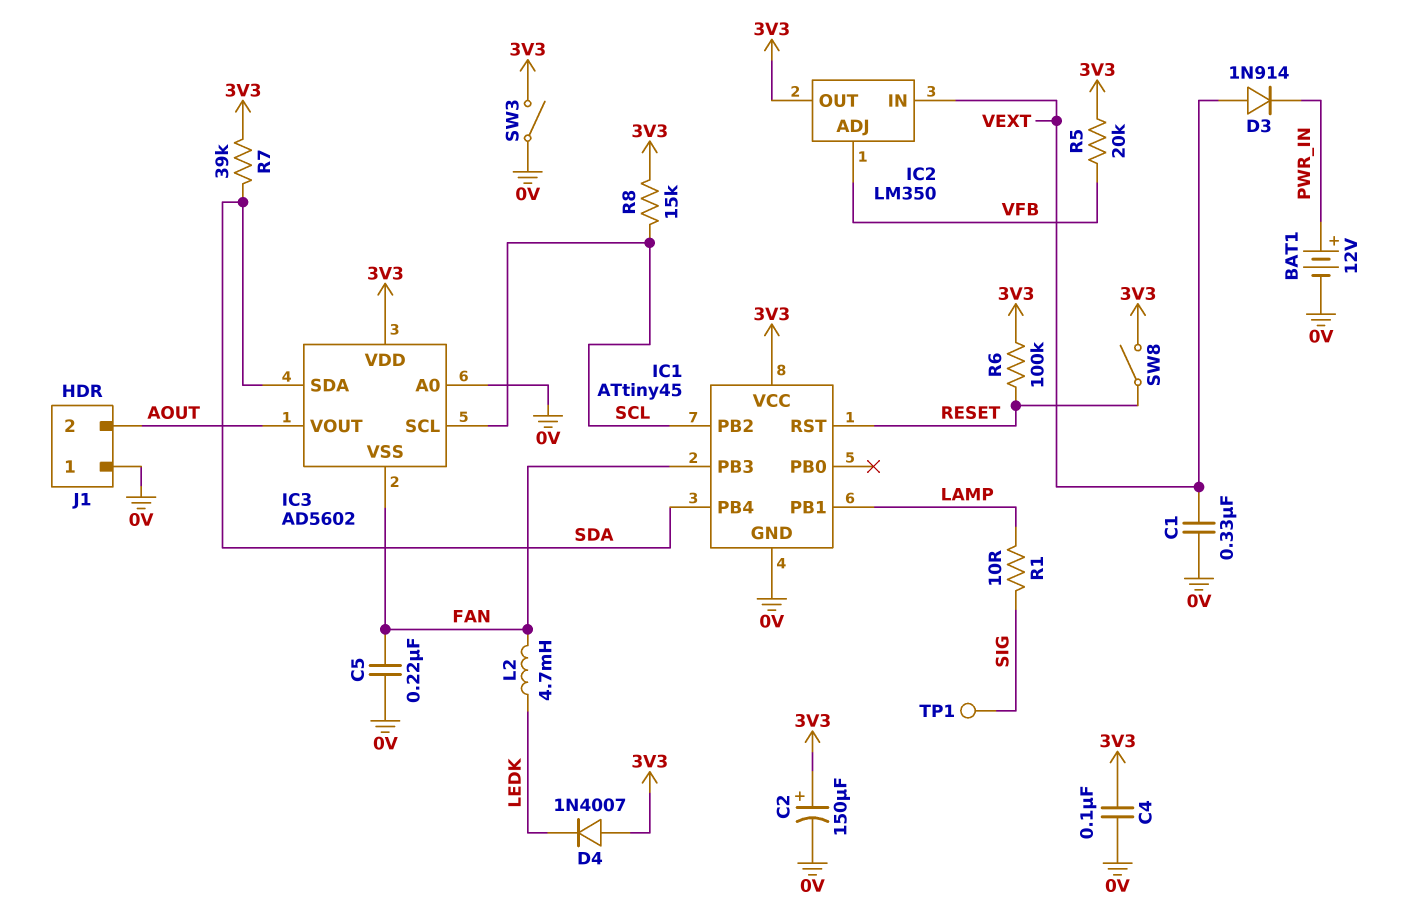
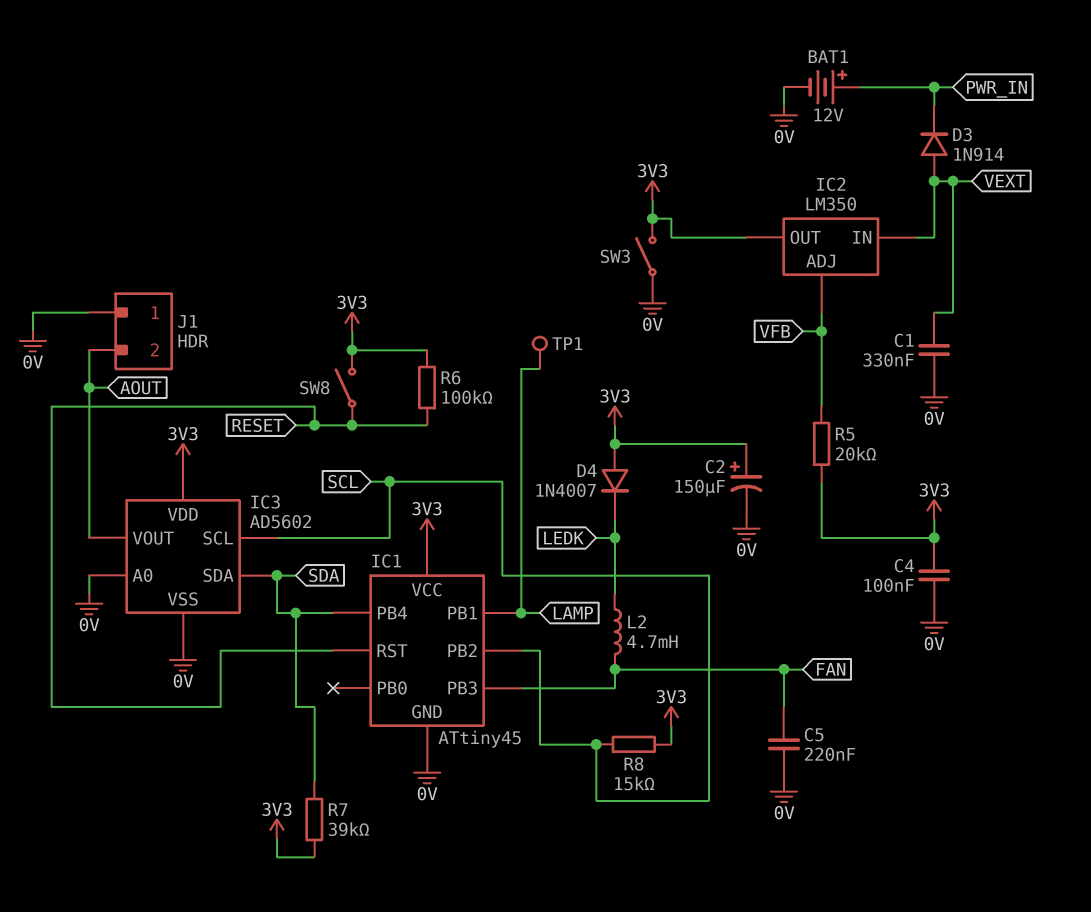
IC3 pin VSS: FAN -> 0V
R1: 10 (LAMP, SIG) -> none
TP1: test point (SIG) -> test point (LAMP)

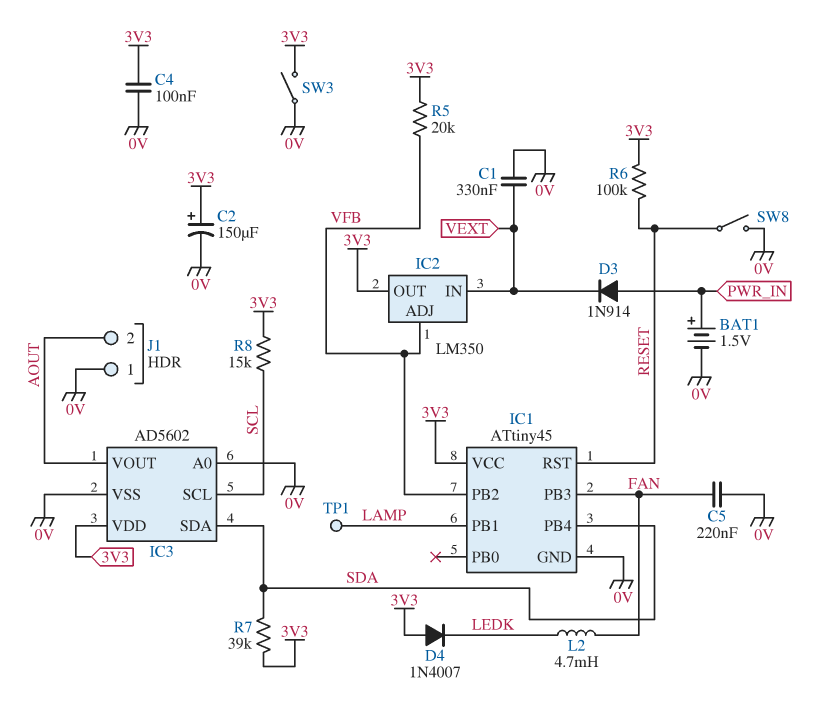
BAT1: 12V (plus PWR_IN, minus 0V) -> 1.5V (plus PWR_IN, minus 0V)
D3: diode 1N914 (A VEXT, K PWR_IN) -> diode 1N914 (A PWR_IN, K VEXT)
IC1 pin PB2: SCL -> VFB
SW8: switch (3V3, RESET) -> switch (0V, RESET)

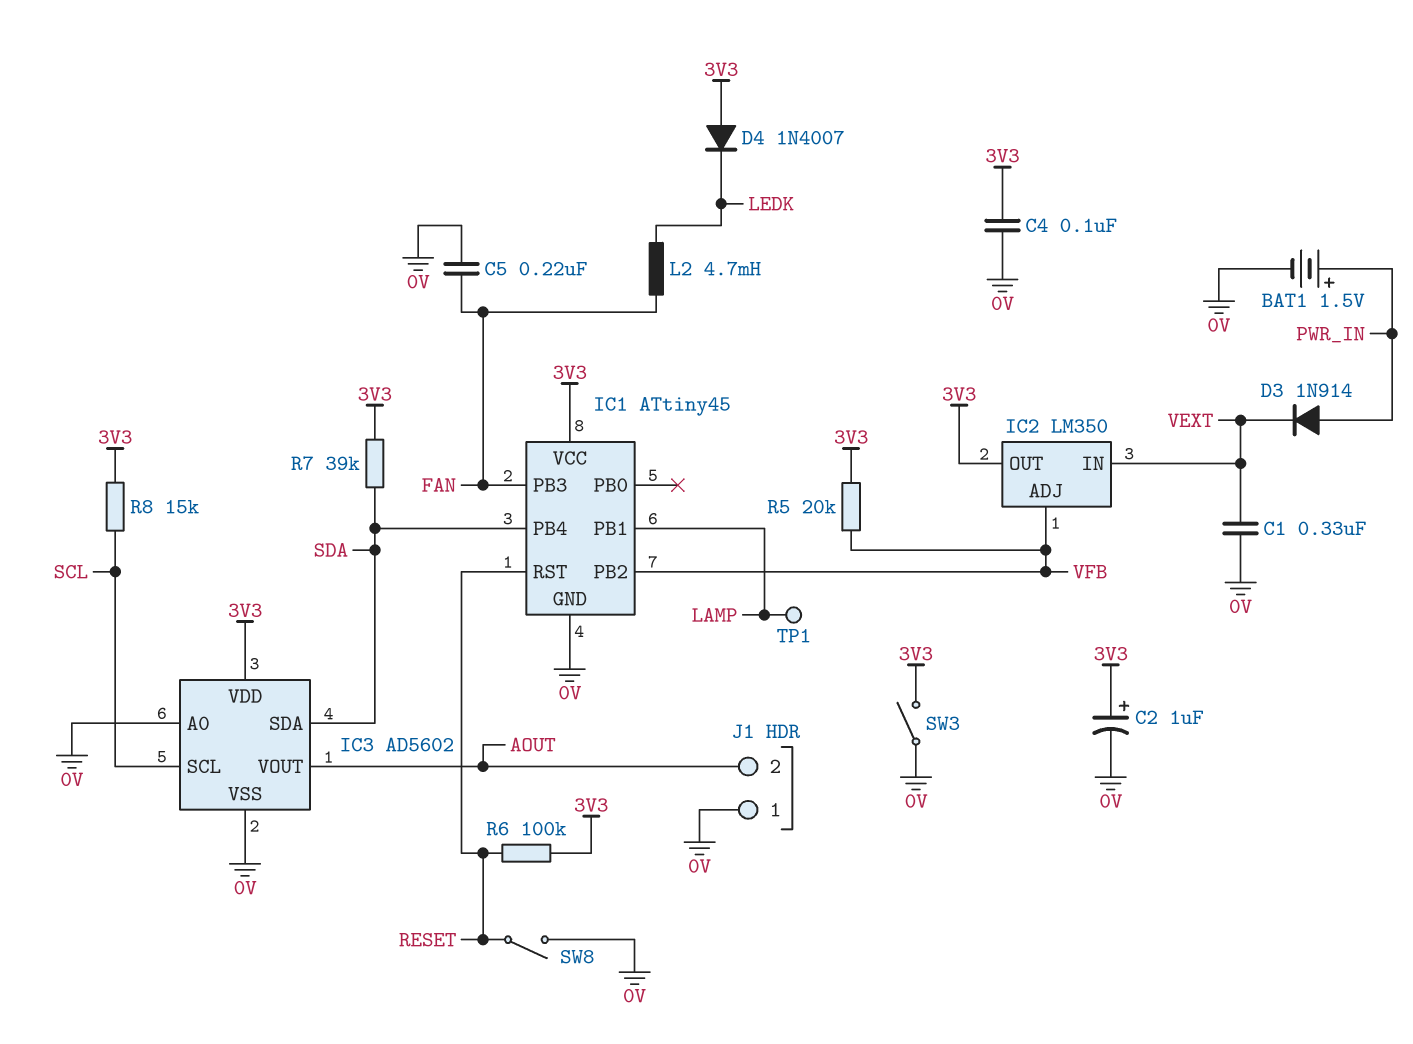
C2: 150uF (plus 3V3, minus 0V) -> 1uF (plus 3V3, minus 0V)

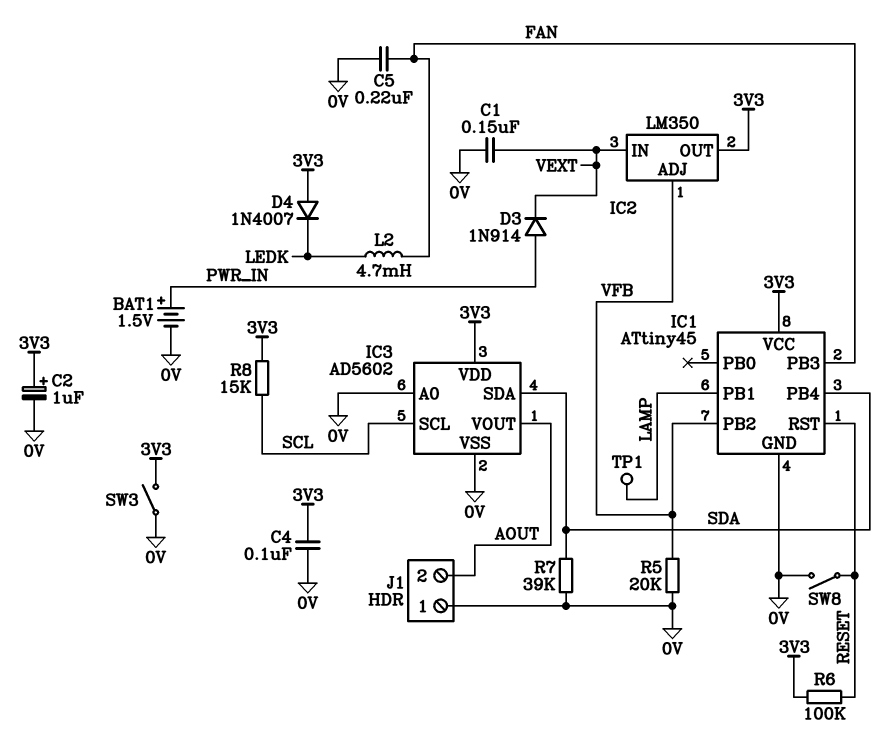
C1: 330nF (0V, VEXT) -> 150nF (0V, VEXT)
R5: 20k (3V3, VFB) -> 20k (0V, VFB)
R7: 39k (3V3, SDA) -> 39k (0V, SDA)

